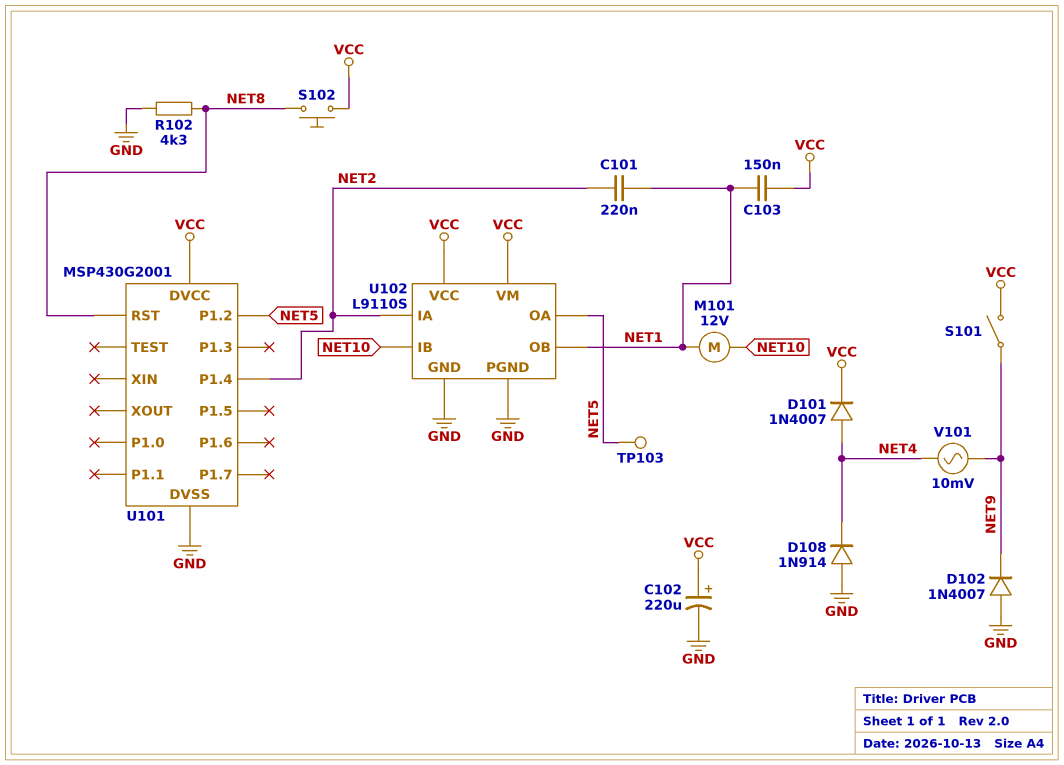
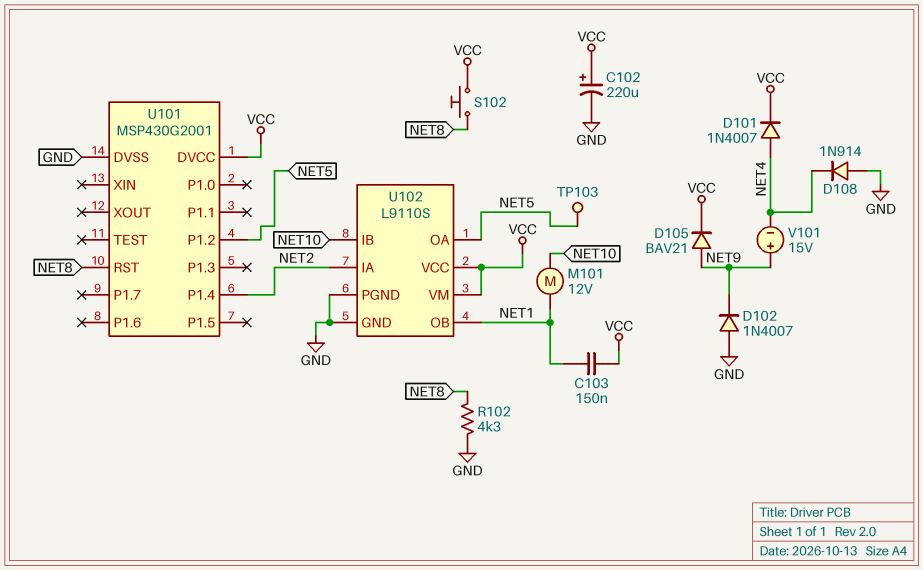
C101: 220nF (NET1, NET2) -> none
D105: none -> diode BAV21 (A NET9, K VCC)
S101: switch (NET9, VCC) -> none
V101: AC 10mV (NET4, NET9) -> 15V (plus NET9, minus NET4)

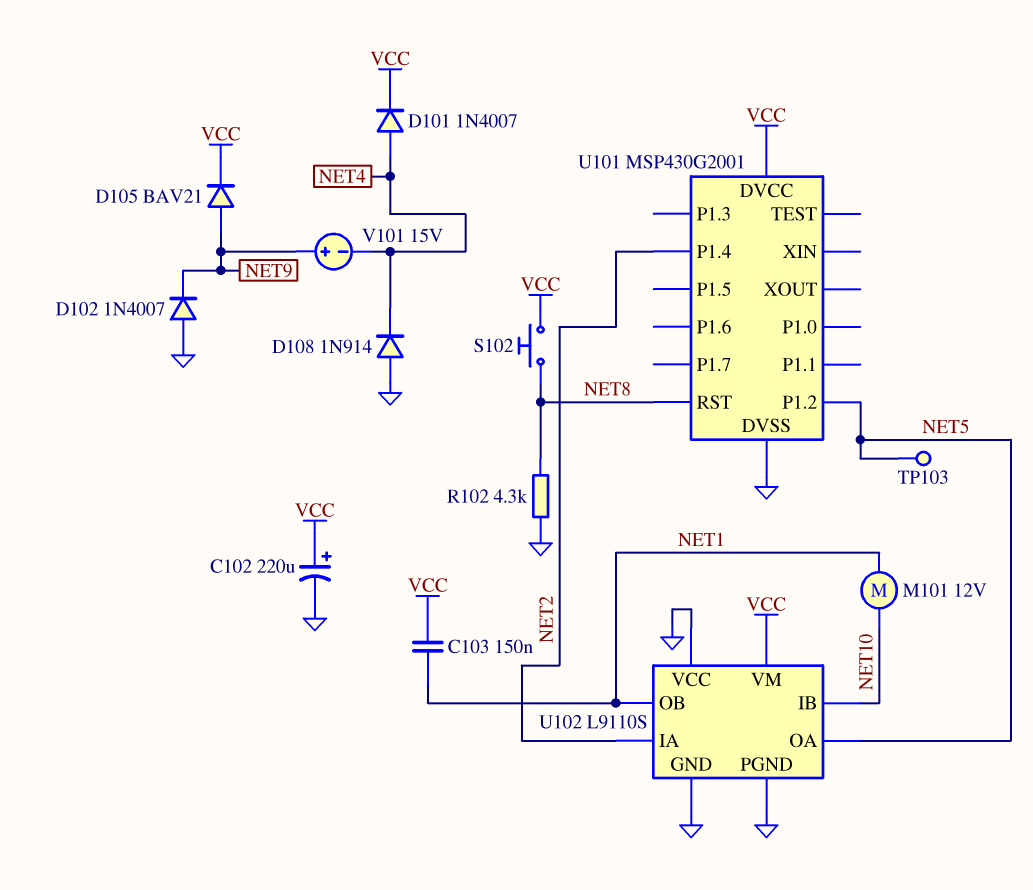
U102 pin VCC: VCC -> GND

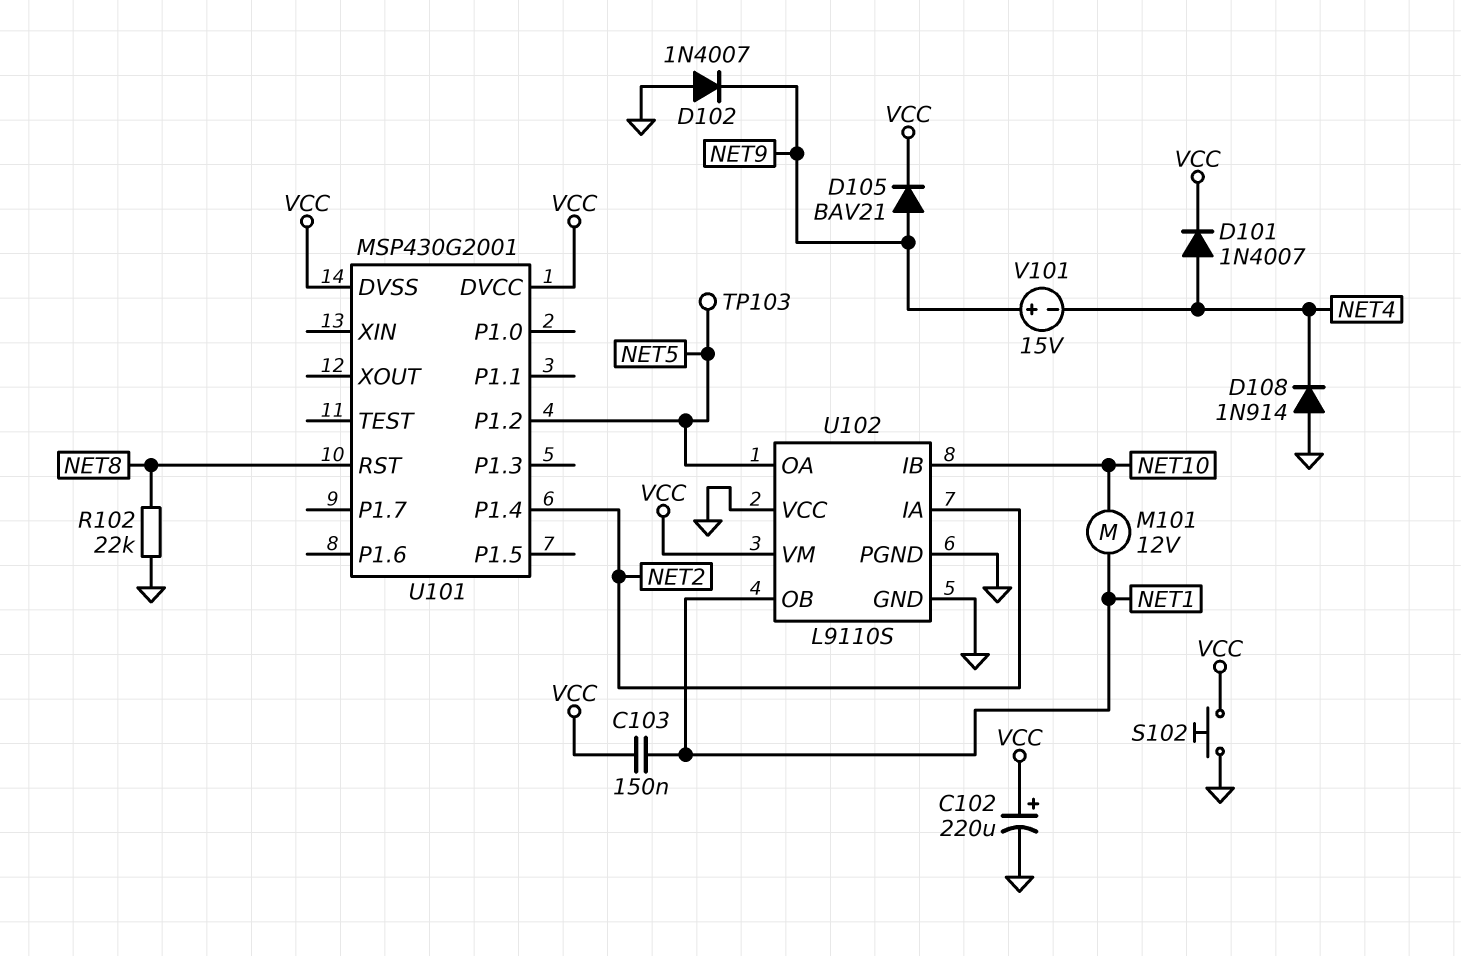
R102: 4.3k (GND, NET8) -> 22k (GND, NET8)
S102: button (NET8, VCC) -> button (GND, VCC)
U101 pin DVSS: GND -> VCC

